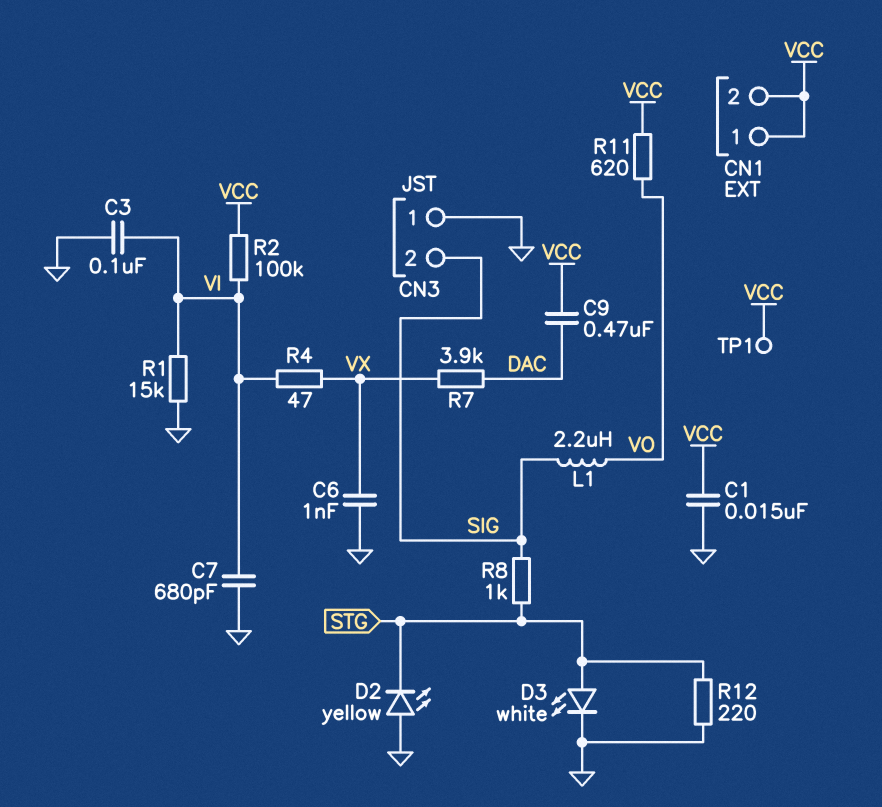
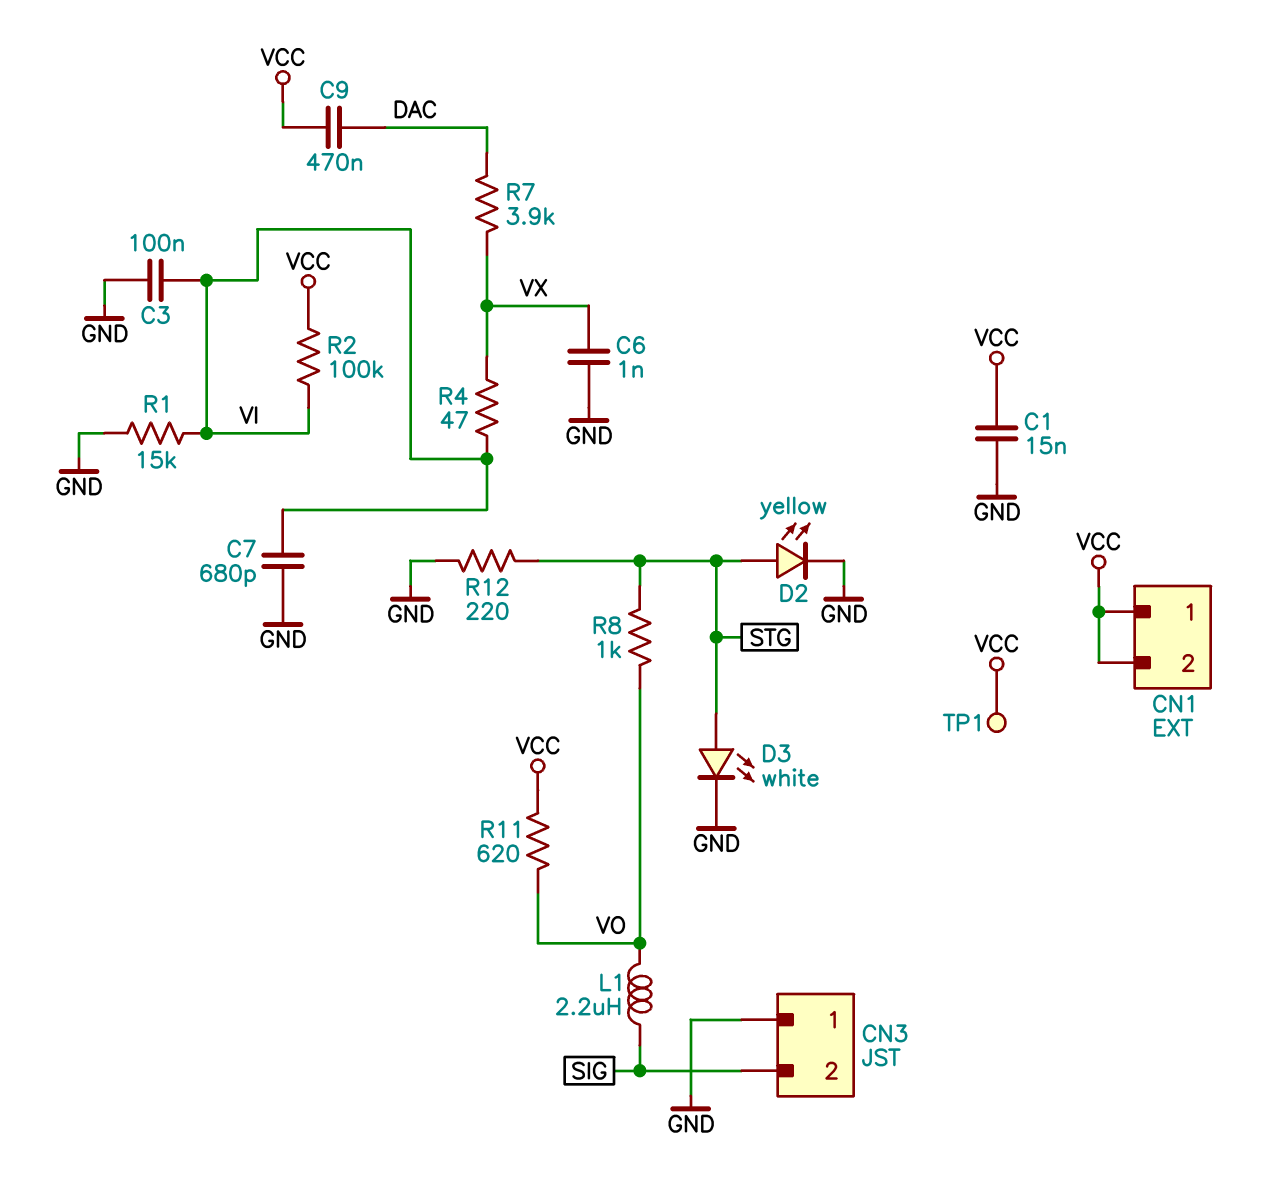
D2: LED yellow (A GND, K STG) -> LED yellow (A STG, K GND)
R8: 1k (SIG, STG) -> 1k (STG, VO)

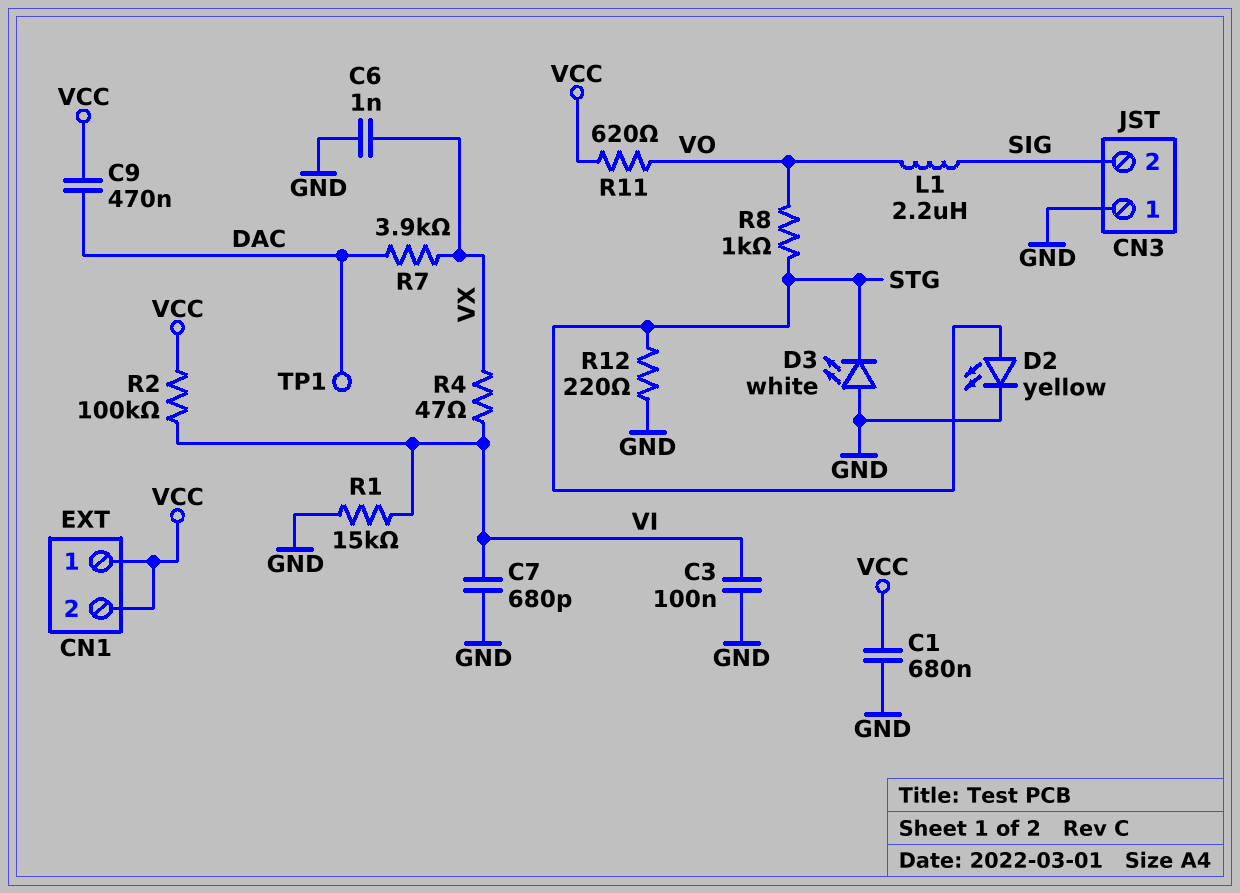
C1: 15nF (GND, VCC) -> 680nF (GND, VCC)
D3: LED white (A STG, K GND) -> LED white (A GND, K STG)
TP1: test point (VCC) -> test point (DAC)

